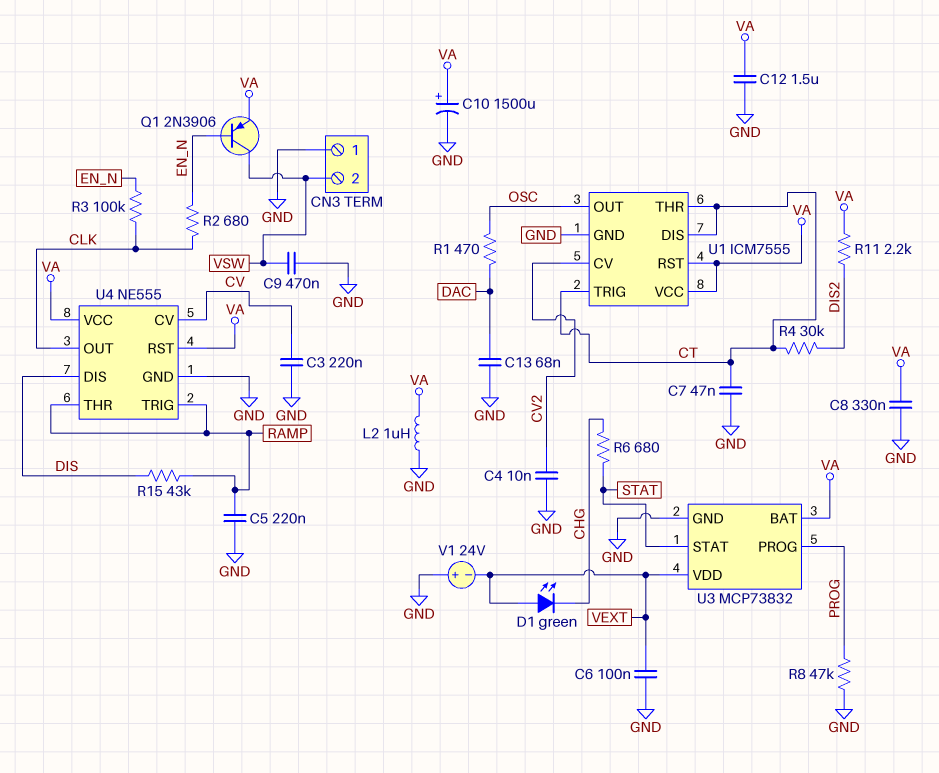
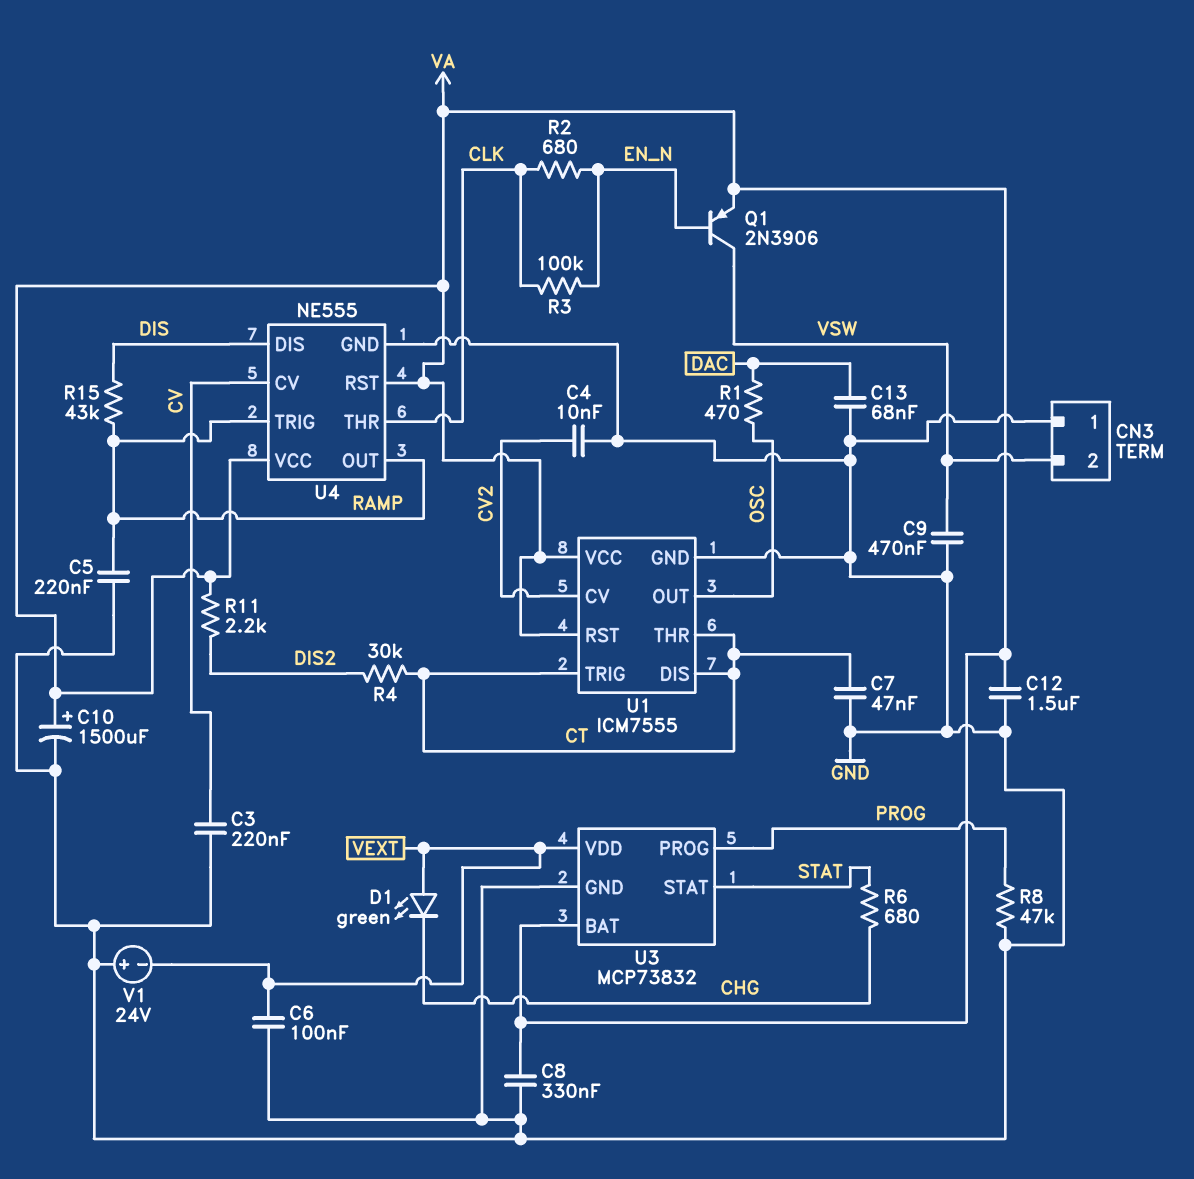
L2: 1uH (GND, VA) -> none
U4 pin OUT: CLK -> RAMP
U4 pin THR: RAMP -> CLK

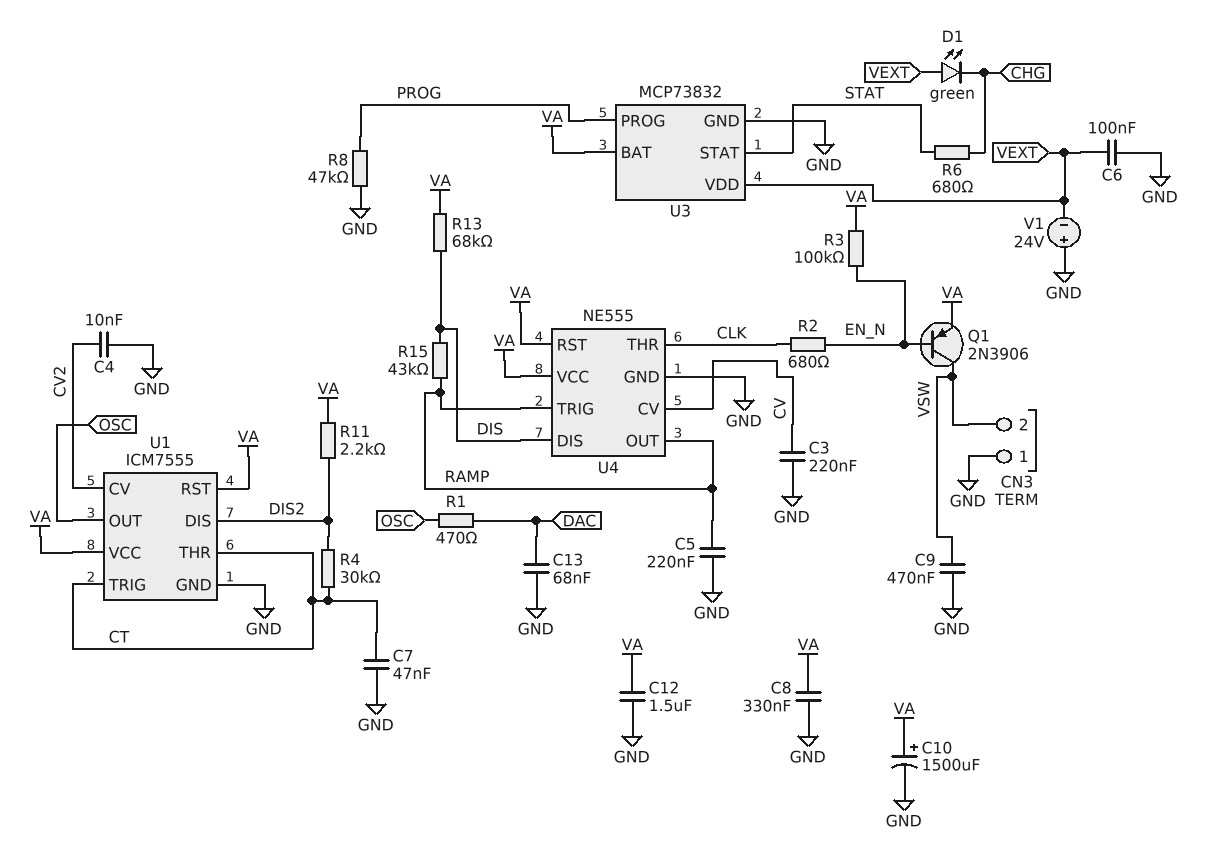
R3: 100k (CLK, EN_N) -> 100k (EN_N, VA)
R13: none -> 68k (DIS, VA)
U1 pin DIS: CT -> DIS2

